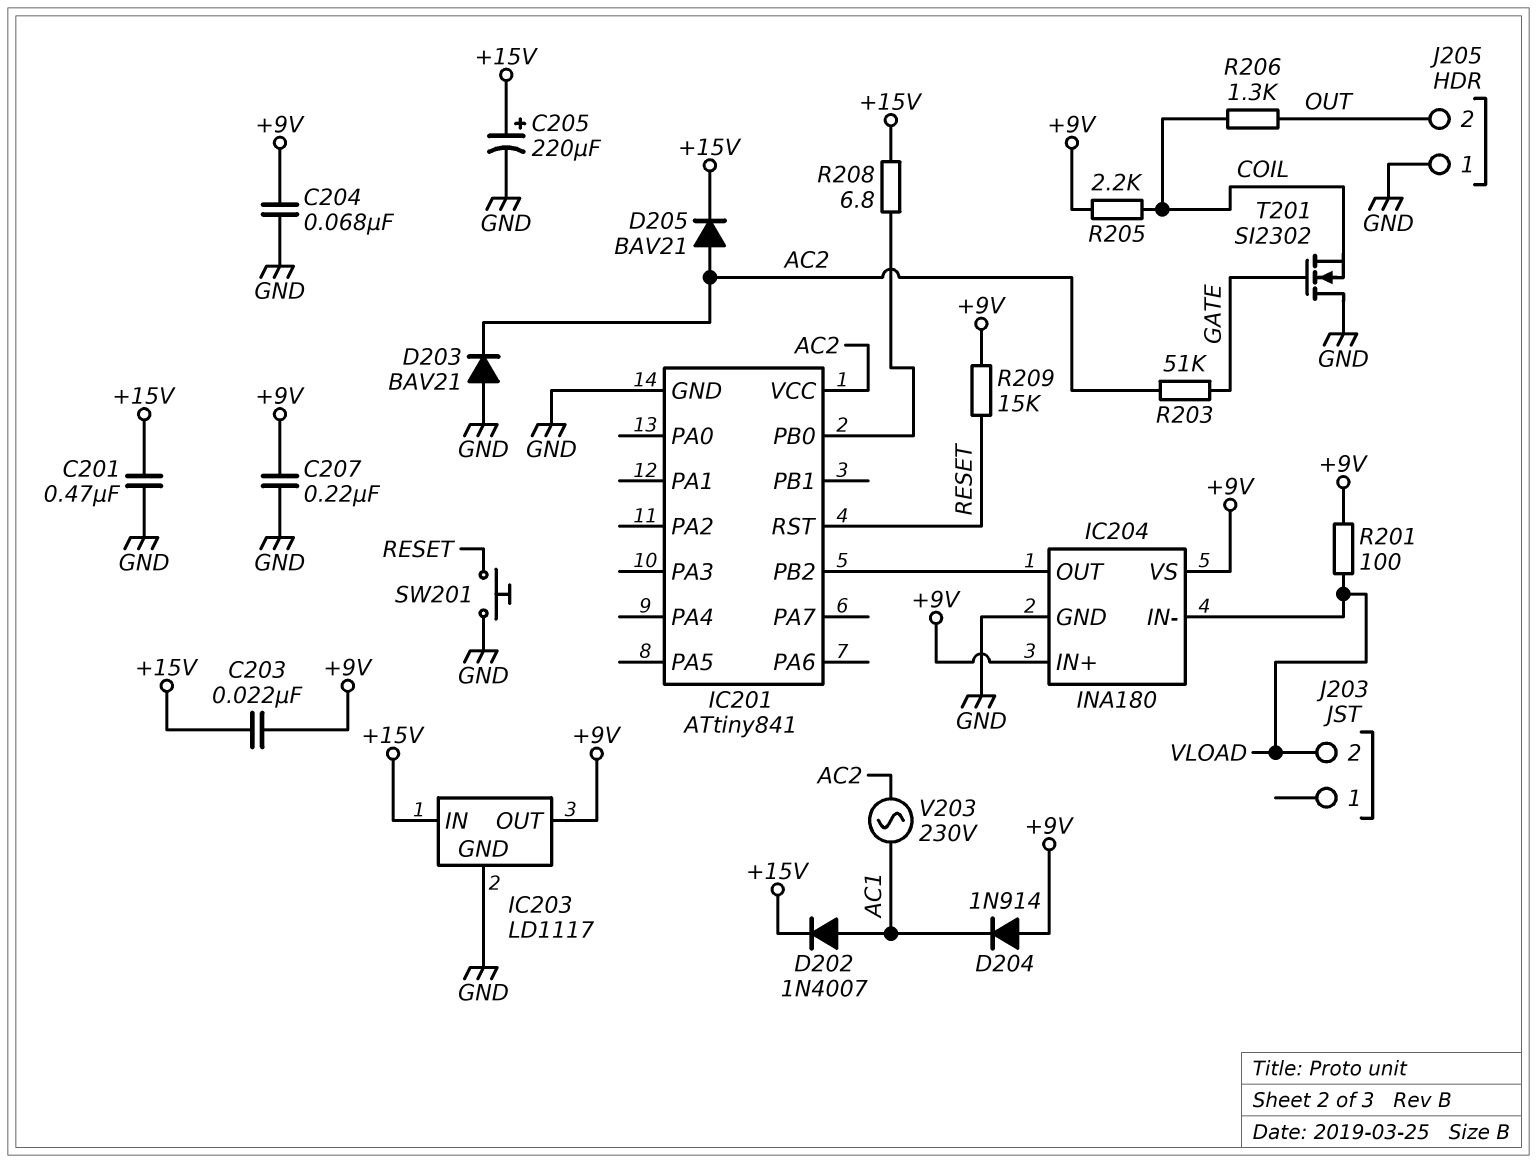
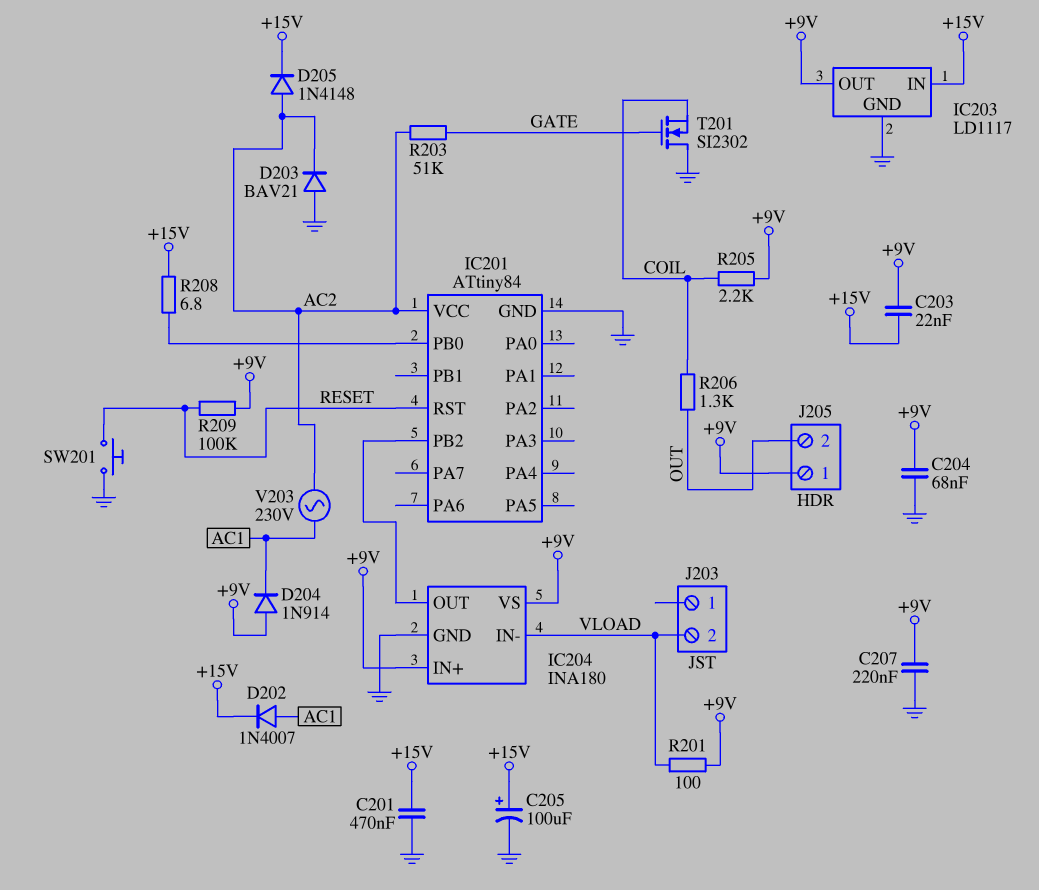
C205: 220uF (plus +15V, minus GND) -> 100uF (plus +15V, minus GND)
D205: diode BAV21 (A AC2, K +15V) -> diode 1N4148 (A AC2, K +15V)
IC201: ATtiny841 -> ATtiny84
J205 pin 1: GND -> +9V
R209: 15k (+9V, RESET) -> 100k (+9V, RESET)

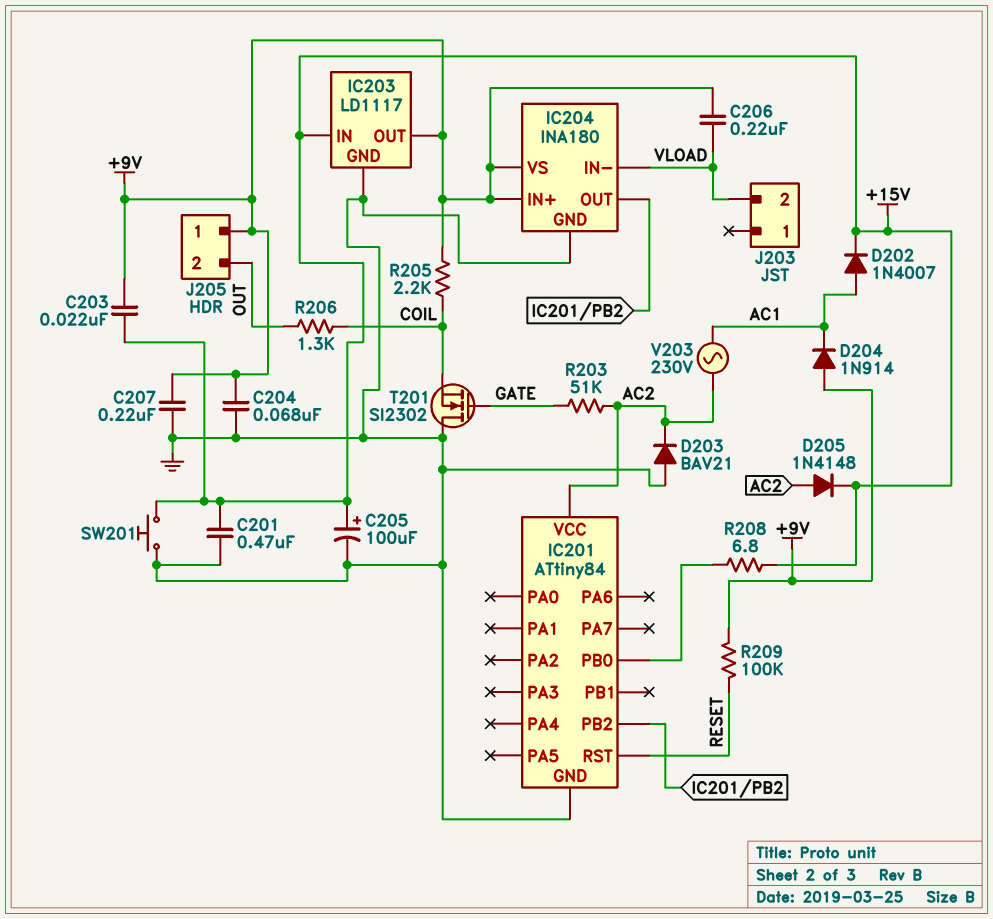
C206: none -> 220nF (+9V, VLOAD)
R201: 100 (+9V, VLOAD) -> none
SW201: button (GND, RESET) -> button (+15V, GND)

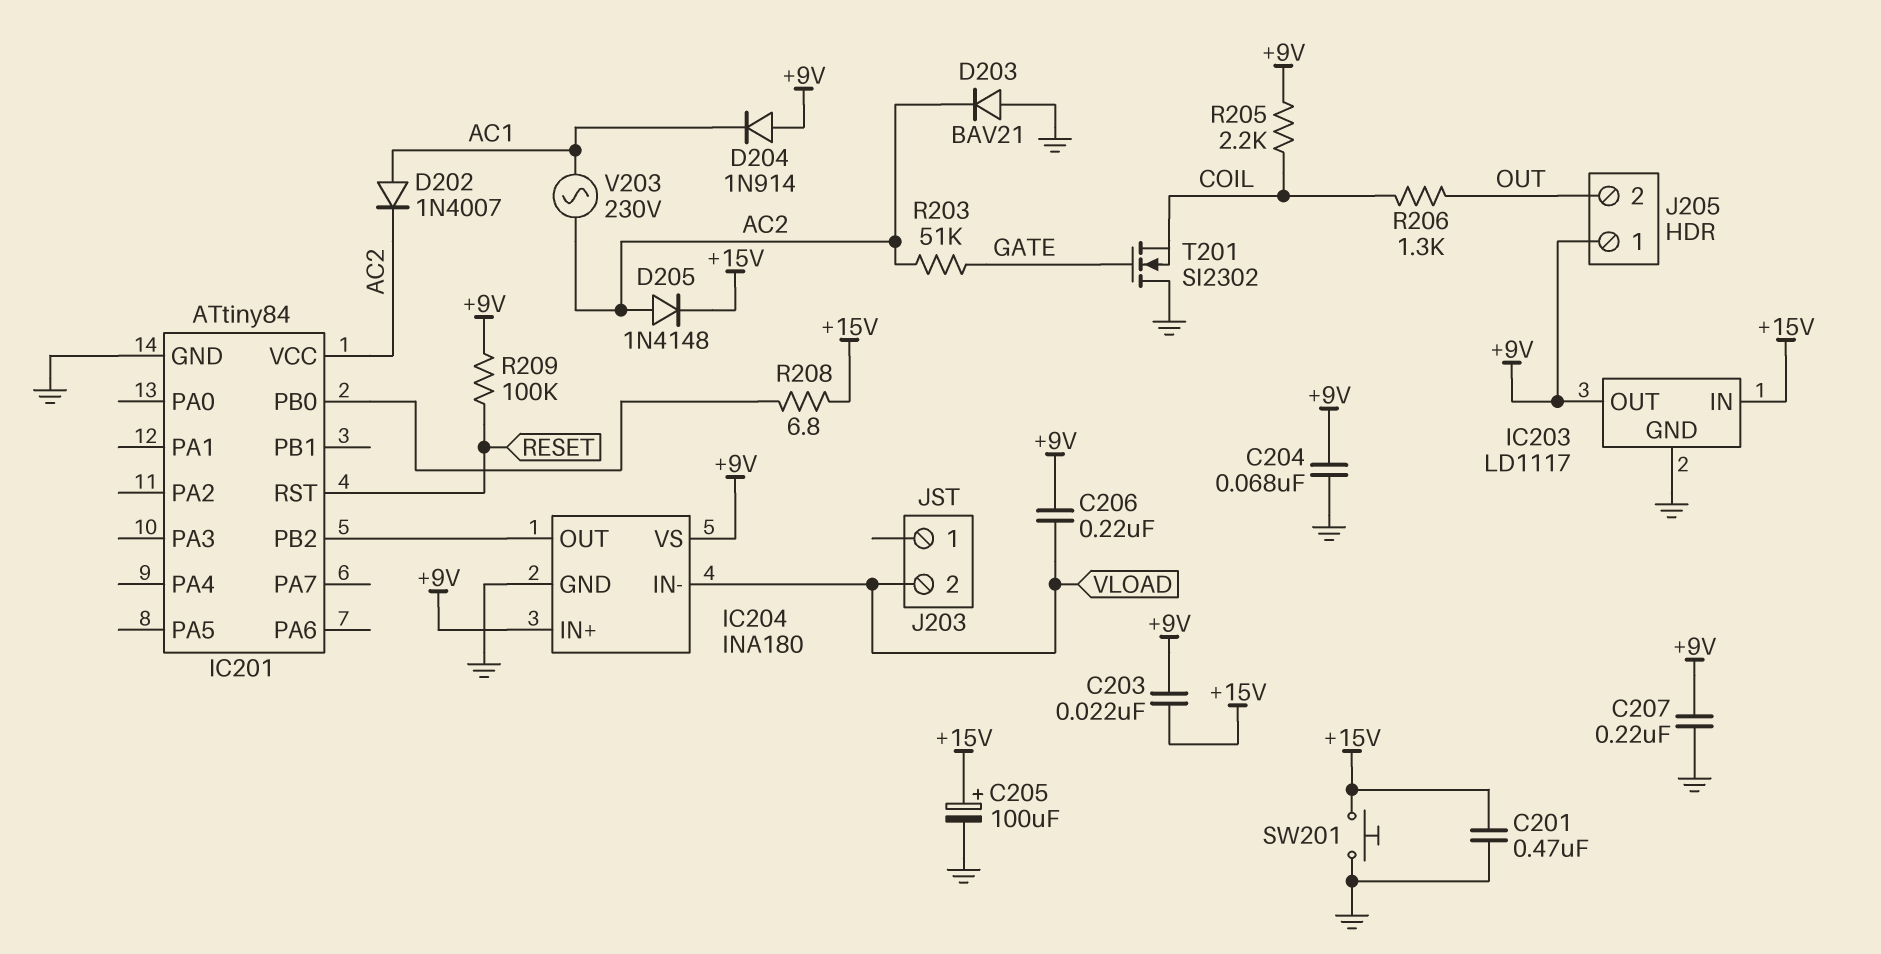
D202: diode 1N4007 (A AC1, K +15V) -> diode 1N4007 (A AC1, K AC2)

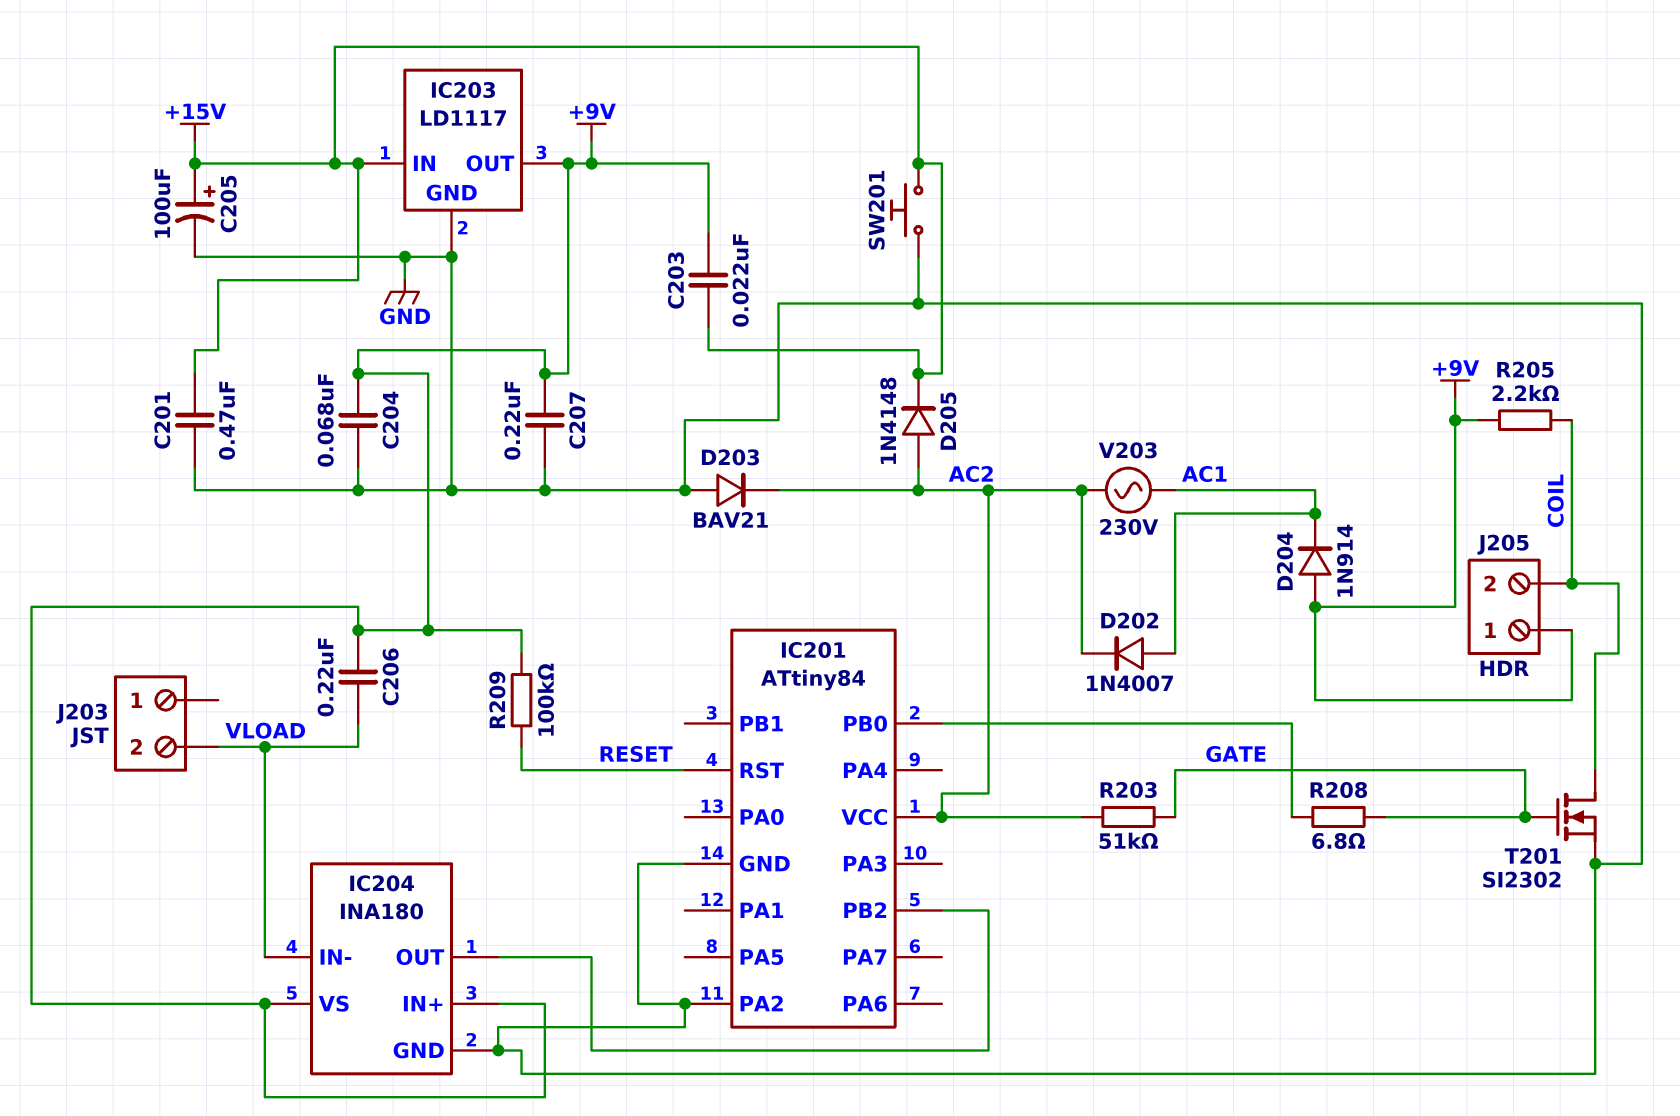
IC201 pin PA2: none -> GND
J205 pin 2: OUT -> COIL
R206: 1.3k (COIL, OUT) -> none
R208: 6.8 (+15V, IC201/PB0) -> 6.8 (GATE, IC201/PB0)
T201: NMOS SI2302 (G GATE, D GND, S COIL) -> NMOS SI2302 (G GATE, D COIL, S GND)

